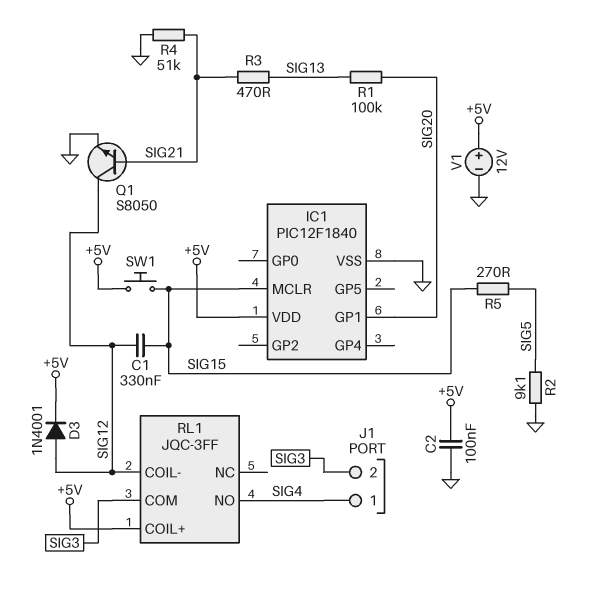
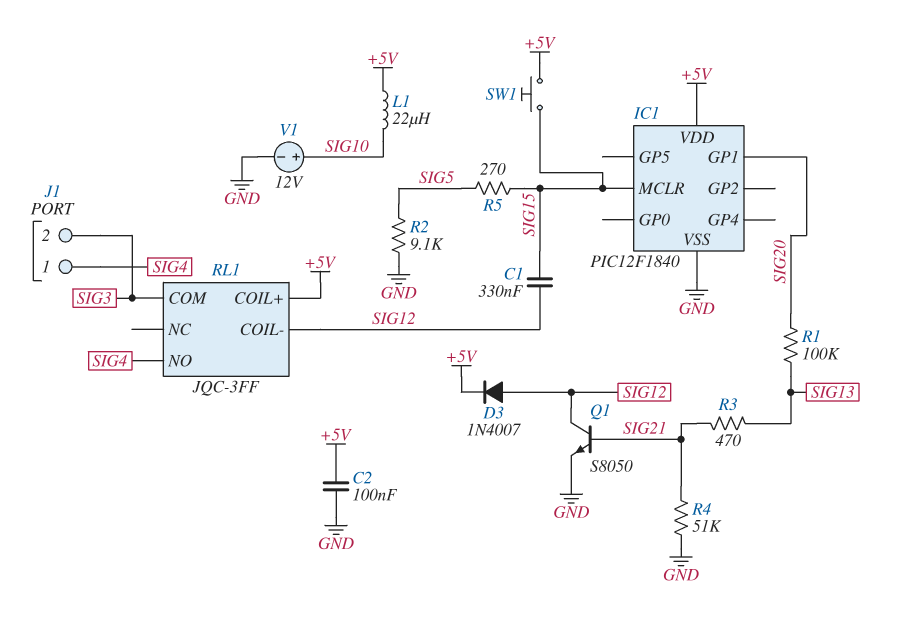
D3: diode 1N4001 (A SIG12, K +5V) -> diode 1N4007 (A SIG12, K +5V)
L1: none -> 22uH (+5V, SIG10)
V1: 12V (plus +5V, minus GND) -> 12V (plus SIG10, minus GND)

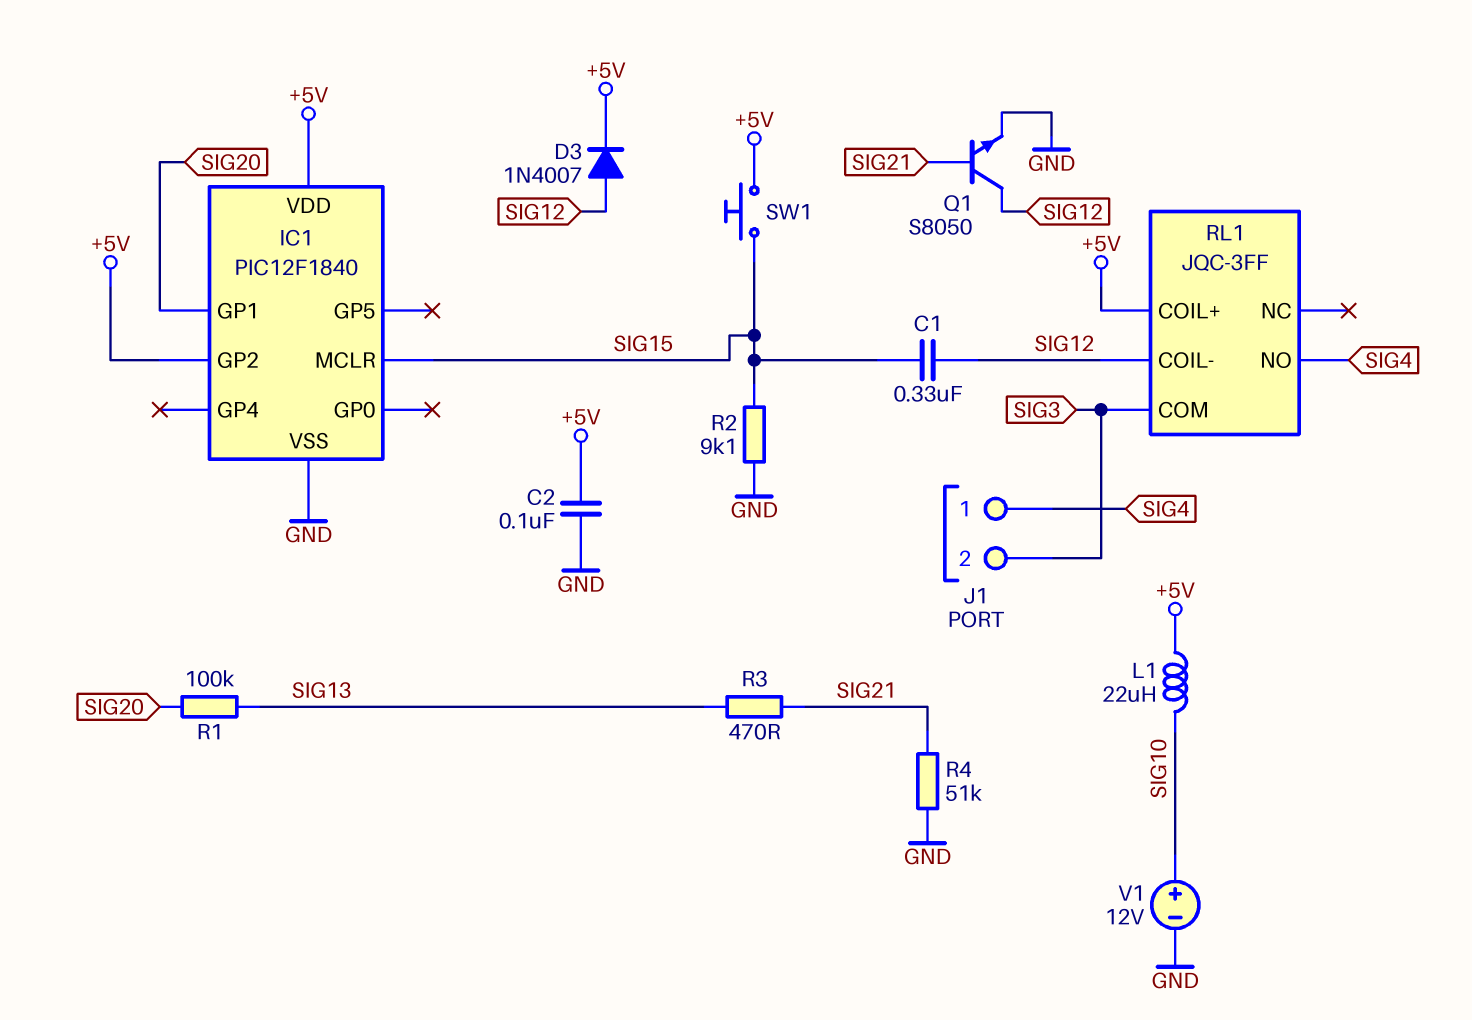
IC1 pin GP2: none -> +5V
R2: 9.1k (GND, SIG5) -> 9.1k (GND, SIG15)
R5: 270 (SIG5, SIG15) -> none

